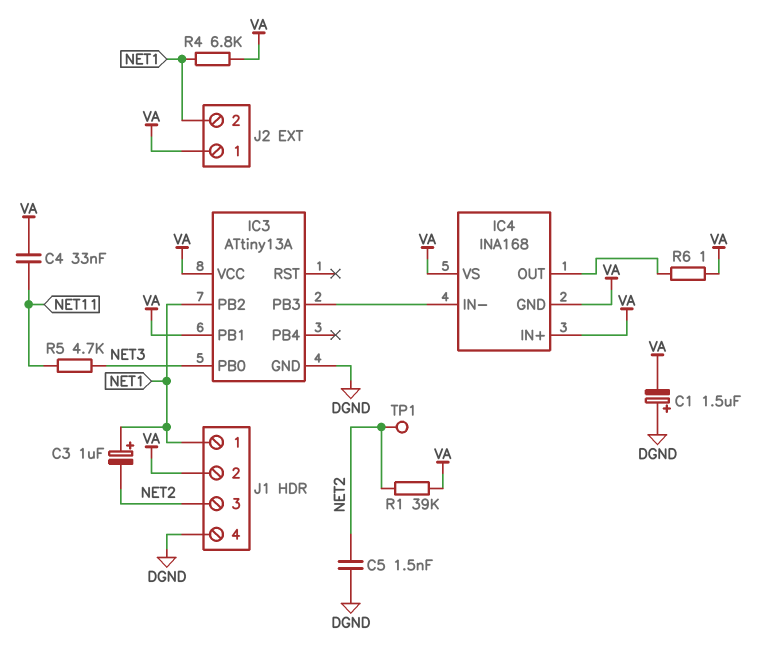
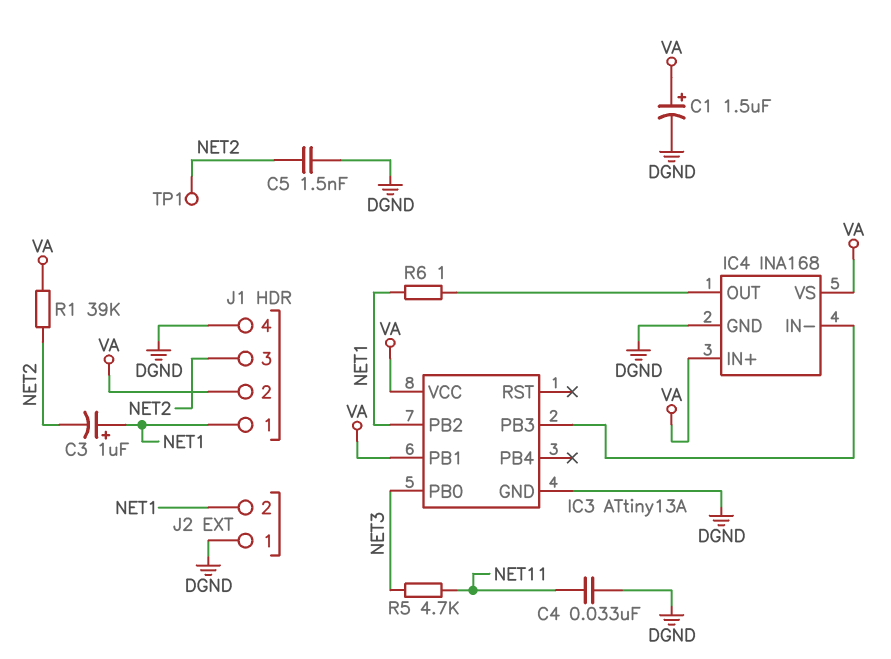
C1: 1.5uF (plus DGND, minus VA) -> 1.5uF (plus VA, minus DGND)
C4: 33nF (NET11, VA) -> 33nF (DGND, NET11)
IC4 pin GND: VA -> DGND
J2 pin 1: VA -> DGND
R4: 6.8k (NET1, VA) -> none
R6: 1 (IC4/OUT, VA) -> 1 (IC4/OUT, NET1)

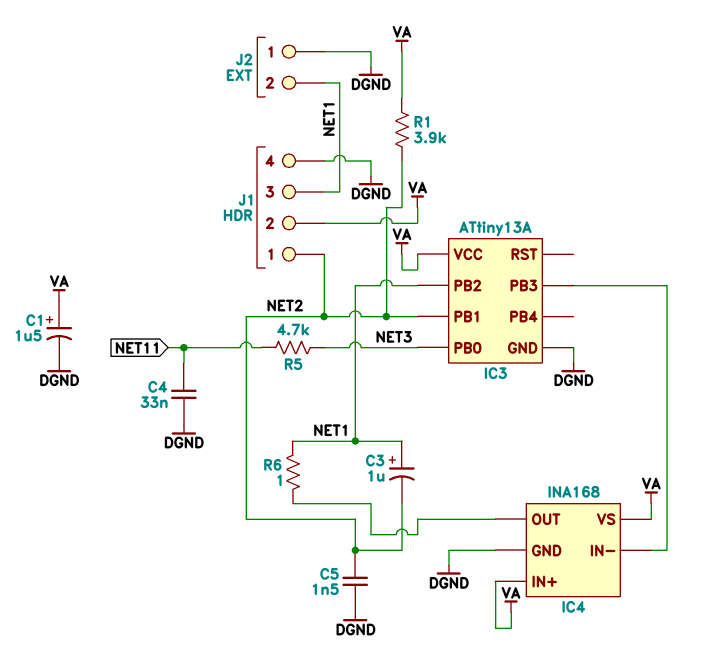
IC3 pin PB1: VA -> NET2
J1 pin 1: NET1 -> NET2
J1 pin 3: NET2 -> NET1
R1: 39k (NET2, VA) -> 3.9k (NET2, VA)
TP1: test point (NET2) -> none

